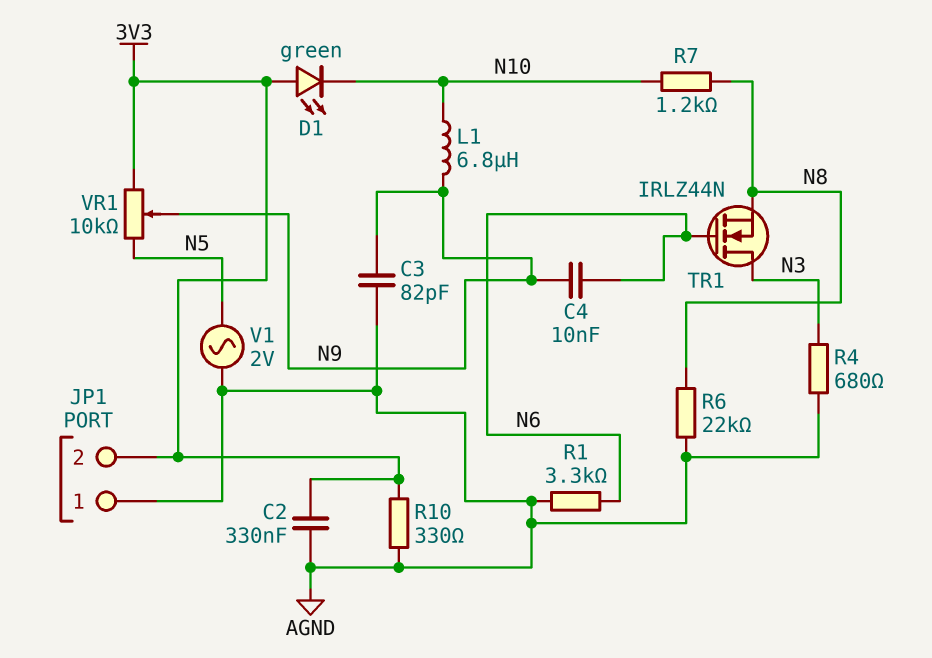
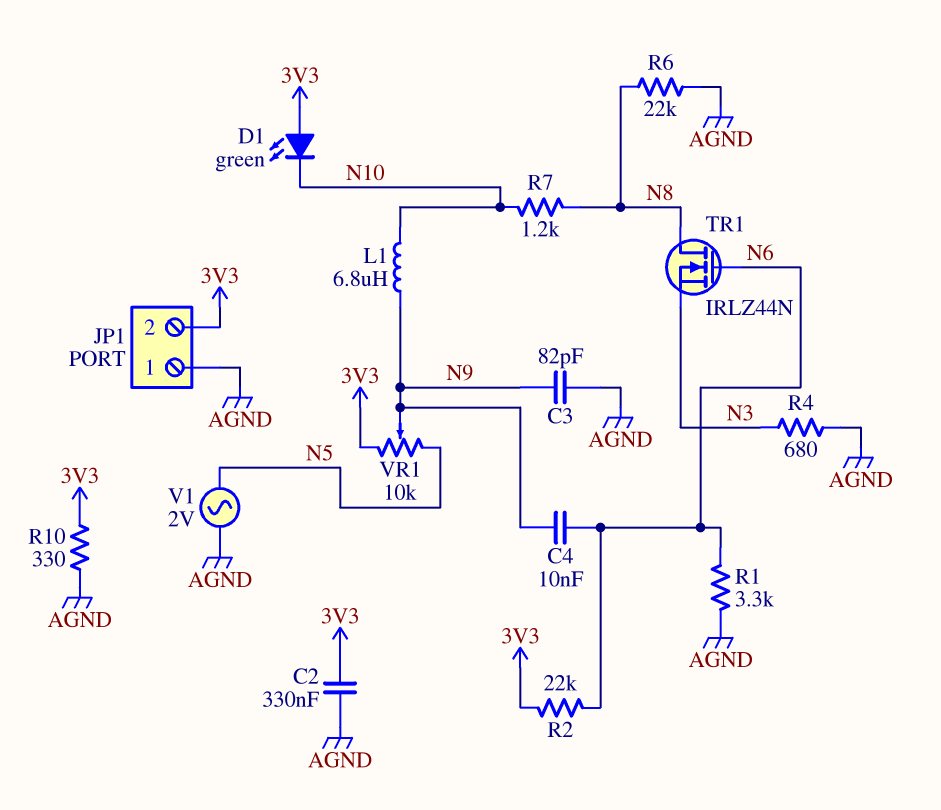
R2: none -> 22k (3V3, N6)
TR1: NMOS IRLZ44N (G N6, D N3, S N8) -> NMOS IRLZ44N (G N6, D N8, S N3)

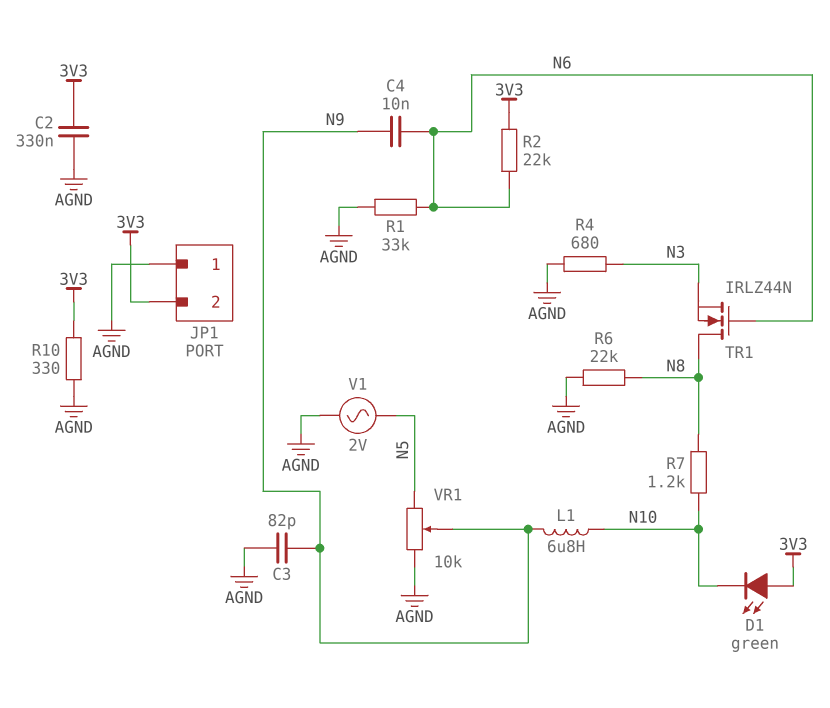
R1: 3.3k (AGND, N6) -> 33k (AGND, N6)
VR1: 10k (3V3, N5, wiper N9) -> 10k (AGND, N5, wiper N9)

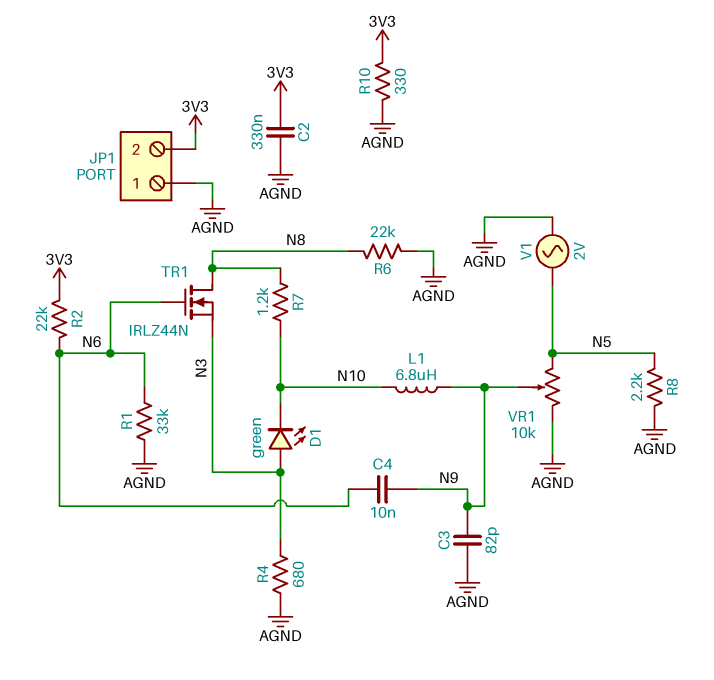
D1: LED green (A 3V3, K N10) -> LED green (A N3, K N10)
R8: none -> 2.2k (AGND, N5)

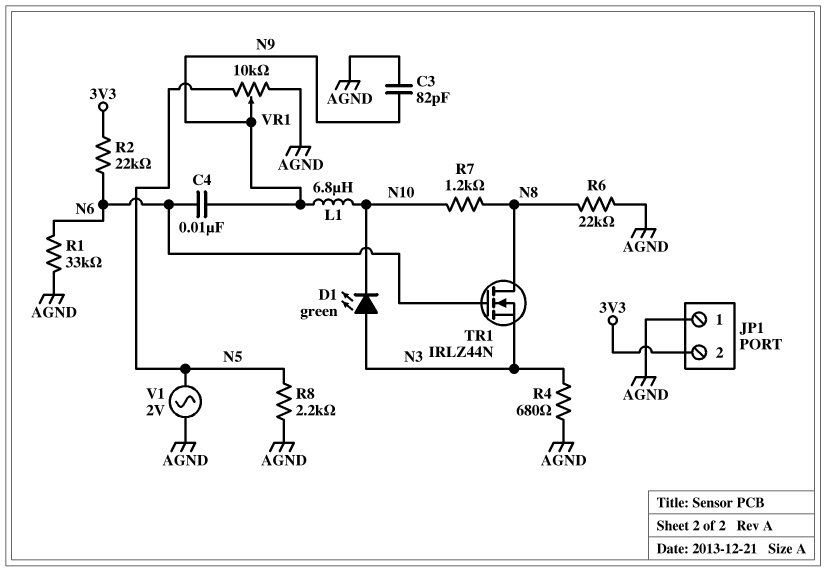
C2: 330nF (3V3, AGND) -> none
R10: 330 (3V3, AGND) -> none

